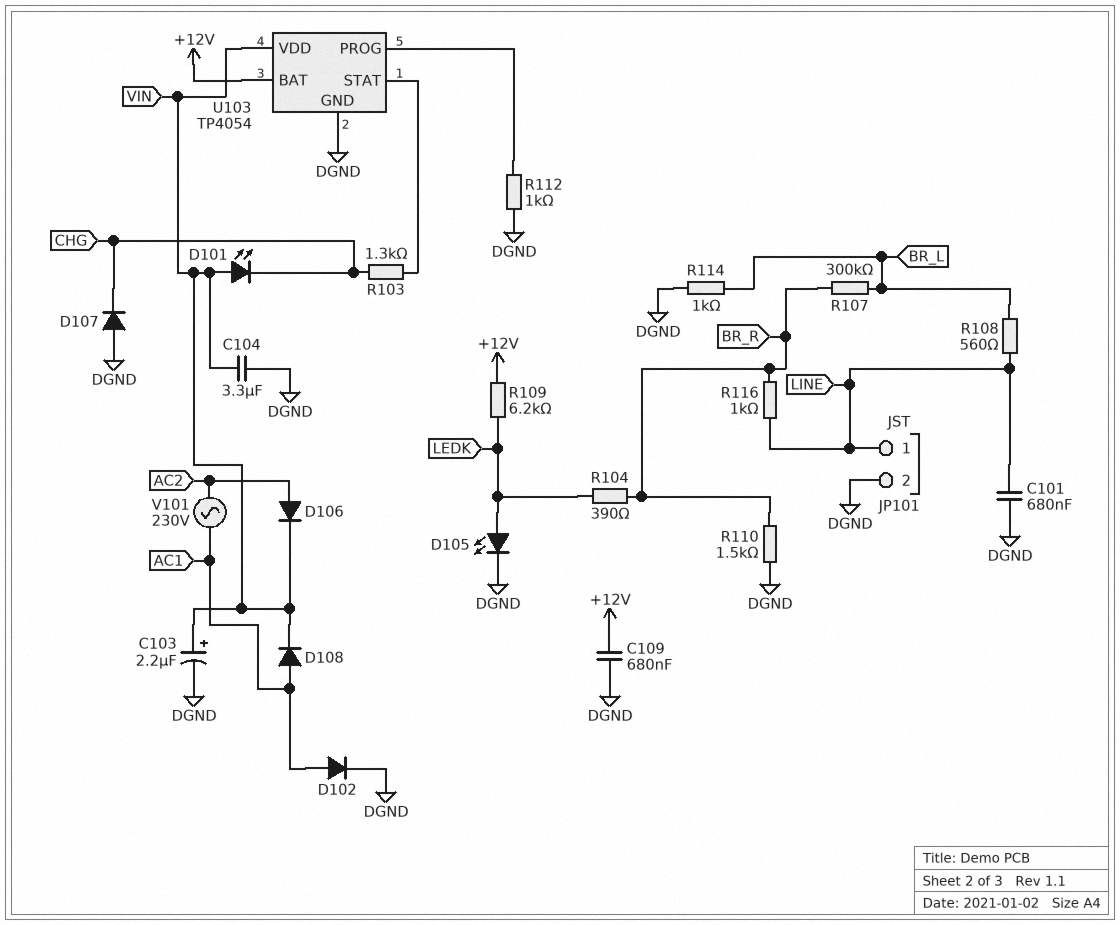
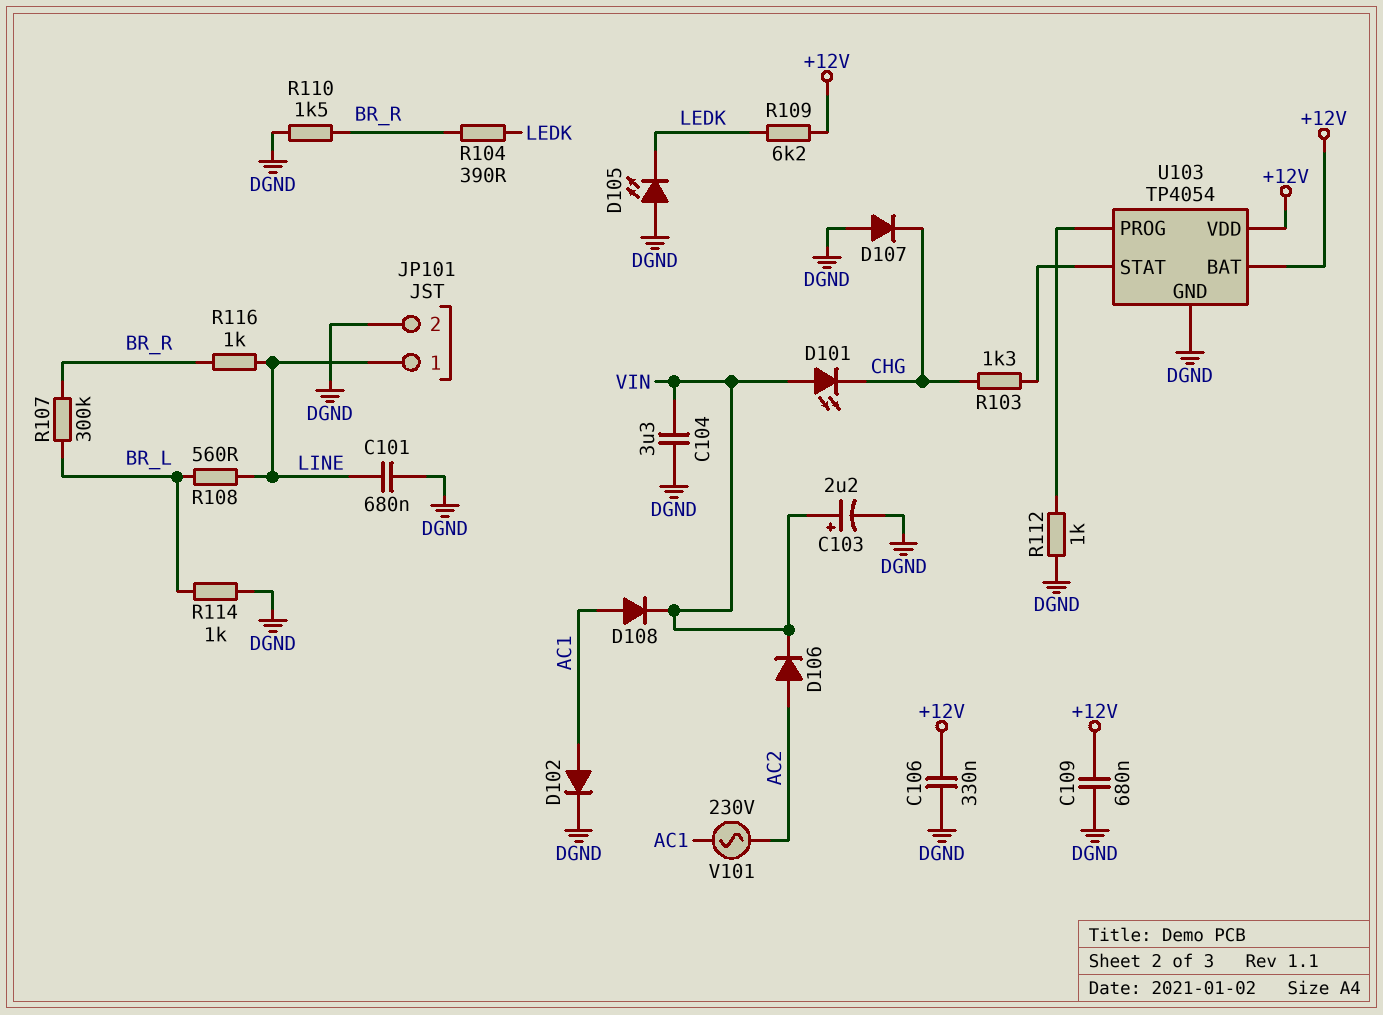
C106: none -> 330nF (+12V, DGND)
D105: LED (A LEDK, K DGND) -> LED (A DGND, K LEDK)
U103 pin VDD: VIN -> +12V

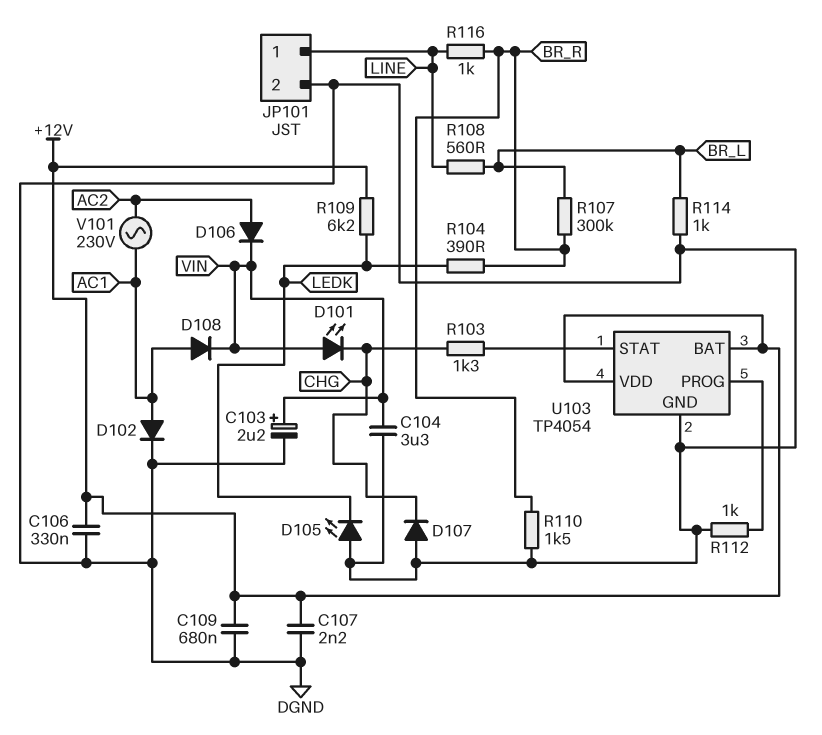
C101: 680nF (DGND, LINE) -> none
C107: none -> 2.2nF (+12V, DGND)

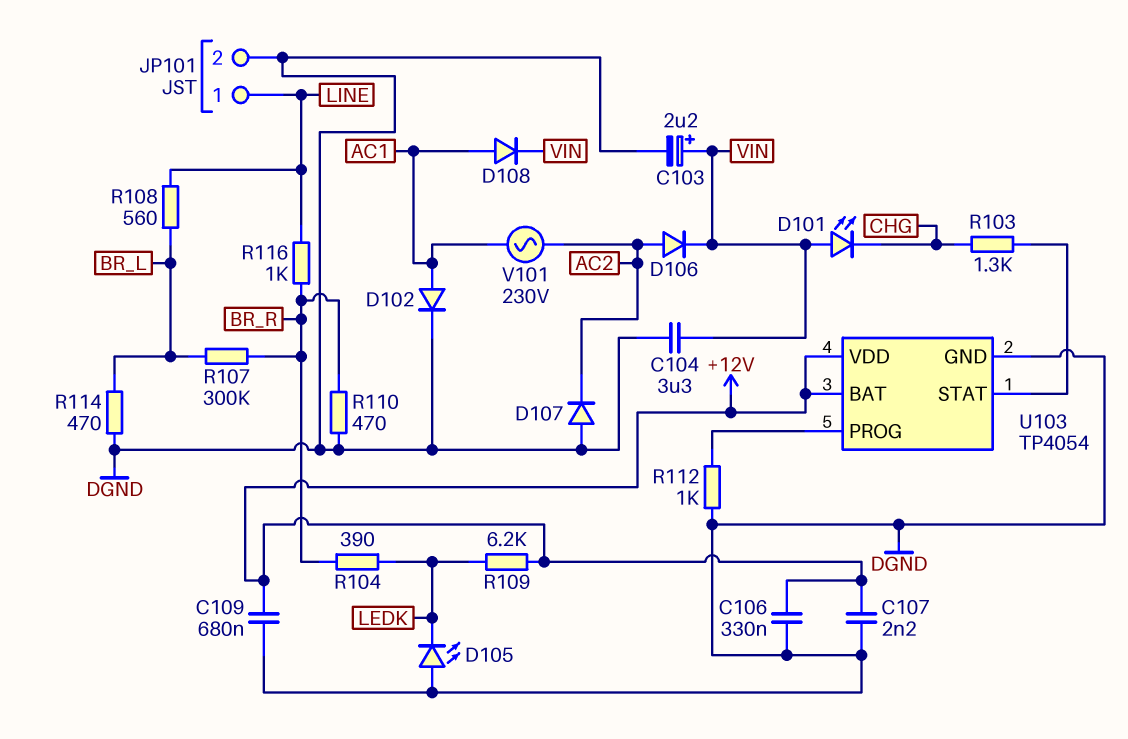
D107: diode (A DGND, K CHG) -> diode (A DGND, K AC2)
R110: 1.5k (BR_R, DGND) -> 470 (BR_R, DGND)
R114: 1k (BR_L, DGND) -> 470 (BR_L, DGND)

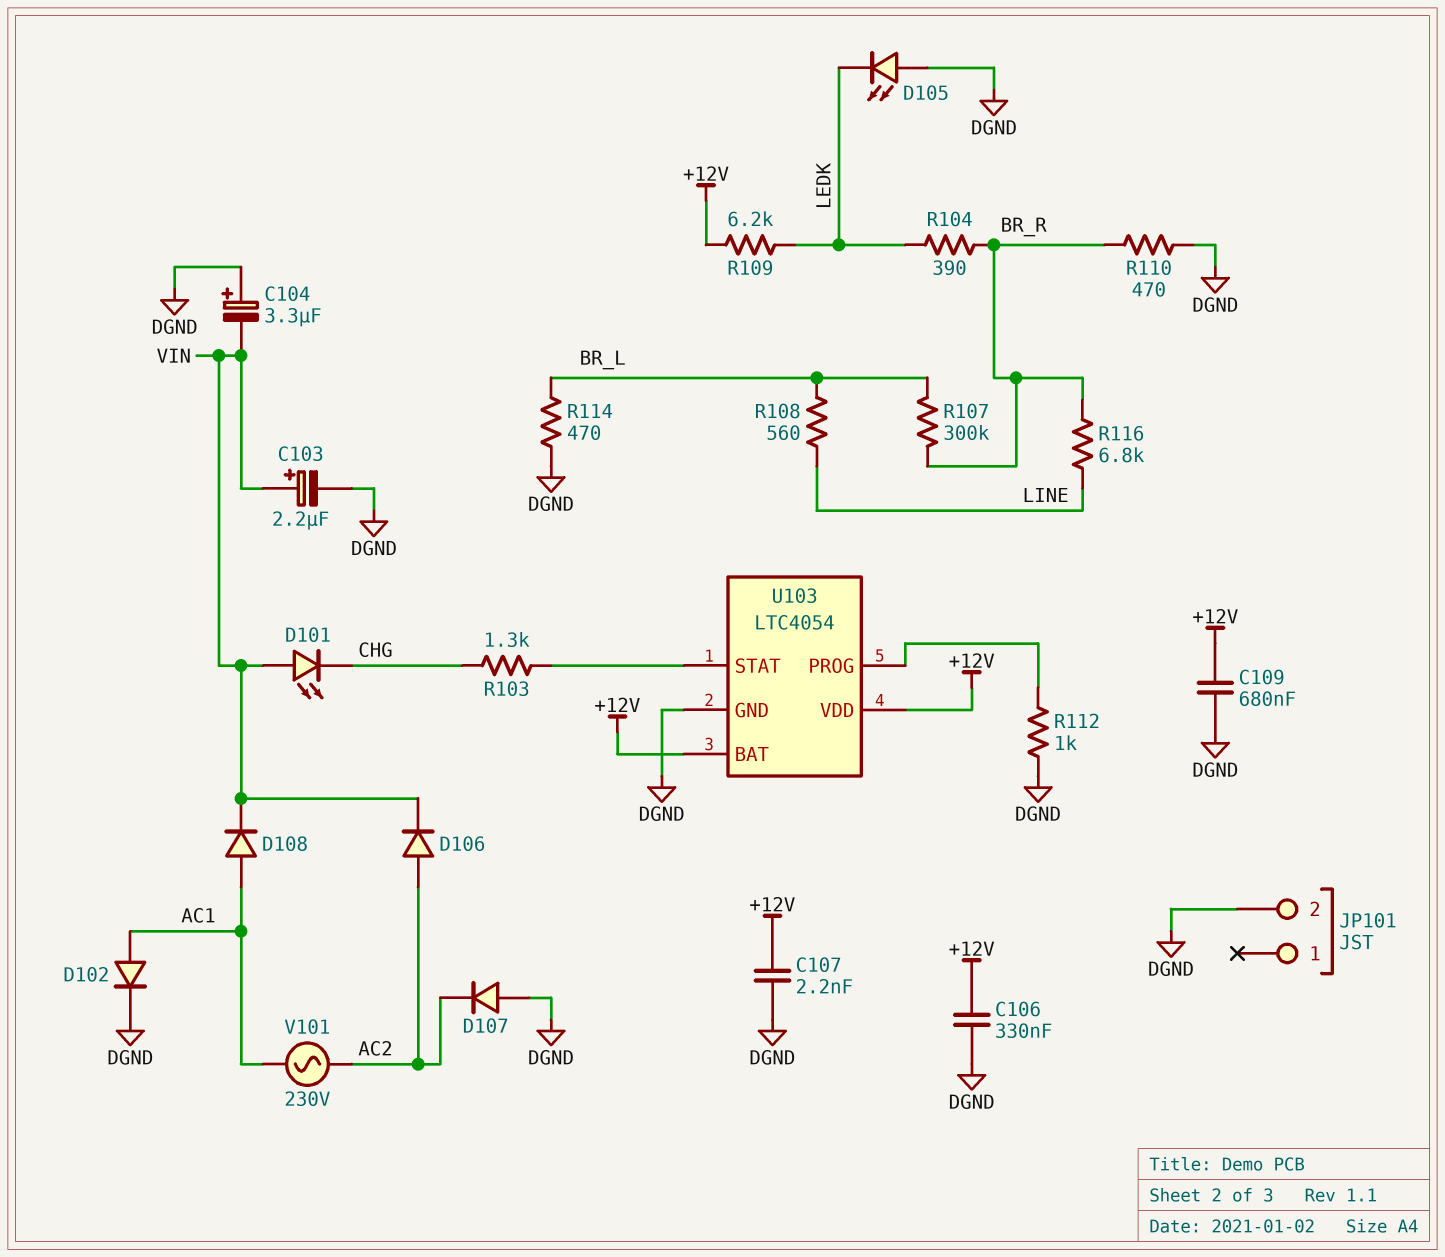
C104: 3.3uF (DGND, VIN) -> 3.3uF (plus DGND, minus VIN)
JP101 pin 1: LINE -> none
R116: 1k (BR_R, LINE) -> 6.8k (BR_R, LINE)
U103: TP4054 -> LTC4054

